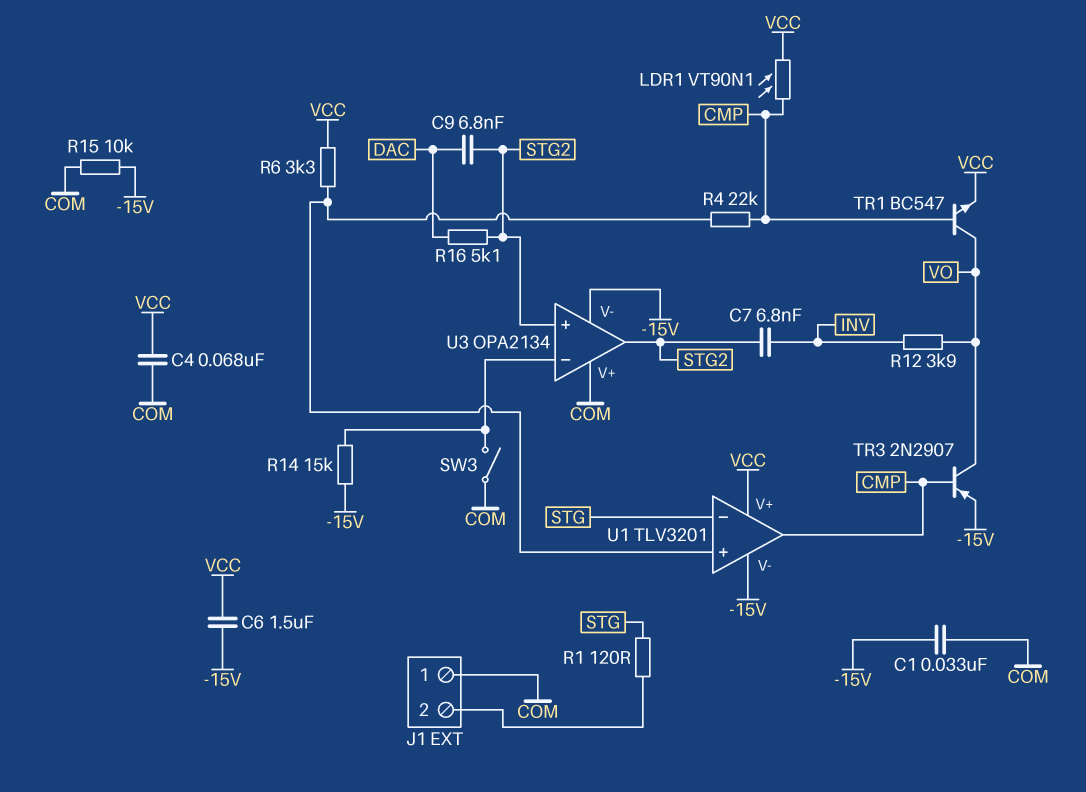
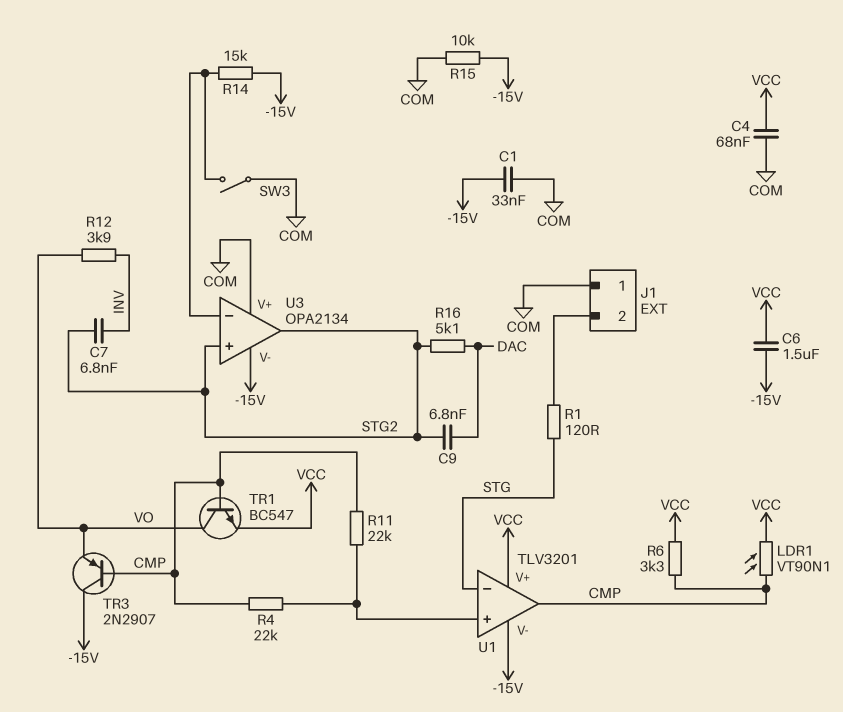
R6: 3.3k (U1/in+, VCC) -> 3.3k (CMP, VCC)
R11: none -> 22k (CMP, U1/in+)
TR3: PNP 2N2907 (B CMP, C VO, E -15V) -> PNP 2N2907 (B CMP, C -15V, E VO)

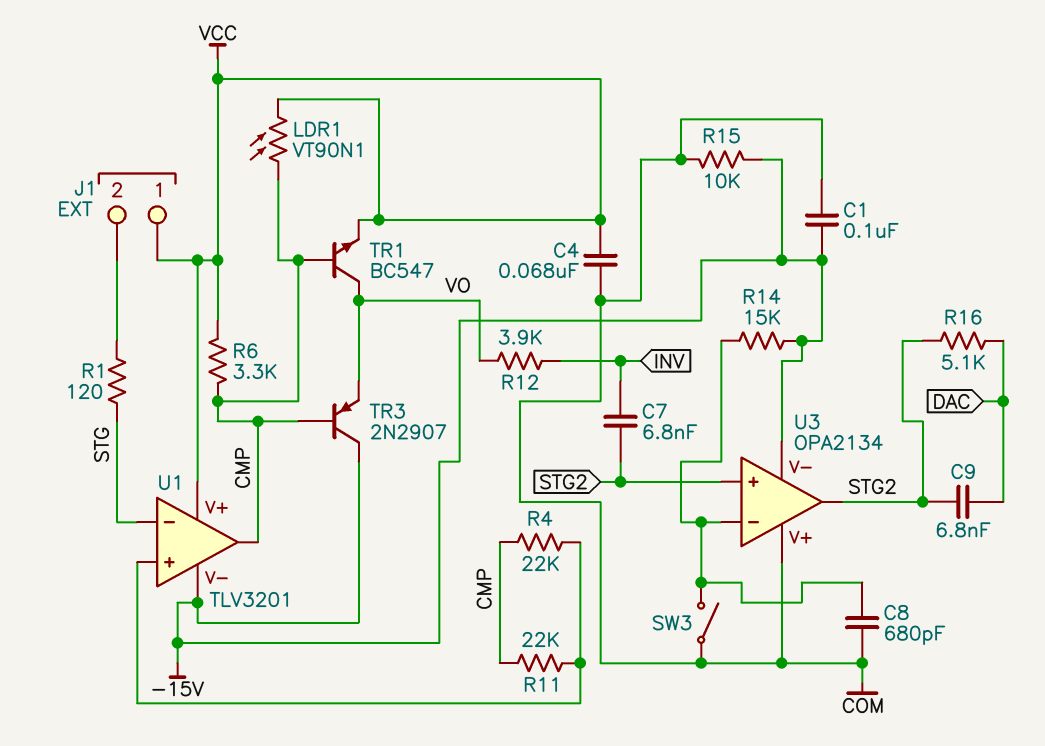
C1: 33nF (-15V, COM) -> 100nF (-15V, COM)
C6: 1.5uF (-15V, VCC) -> none
C8: none -> 680pF (COM, U3/in-)
J1 pin 1: COM -> VCC

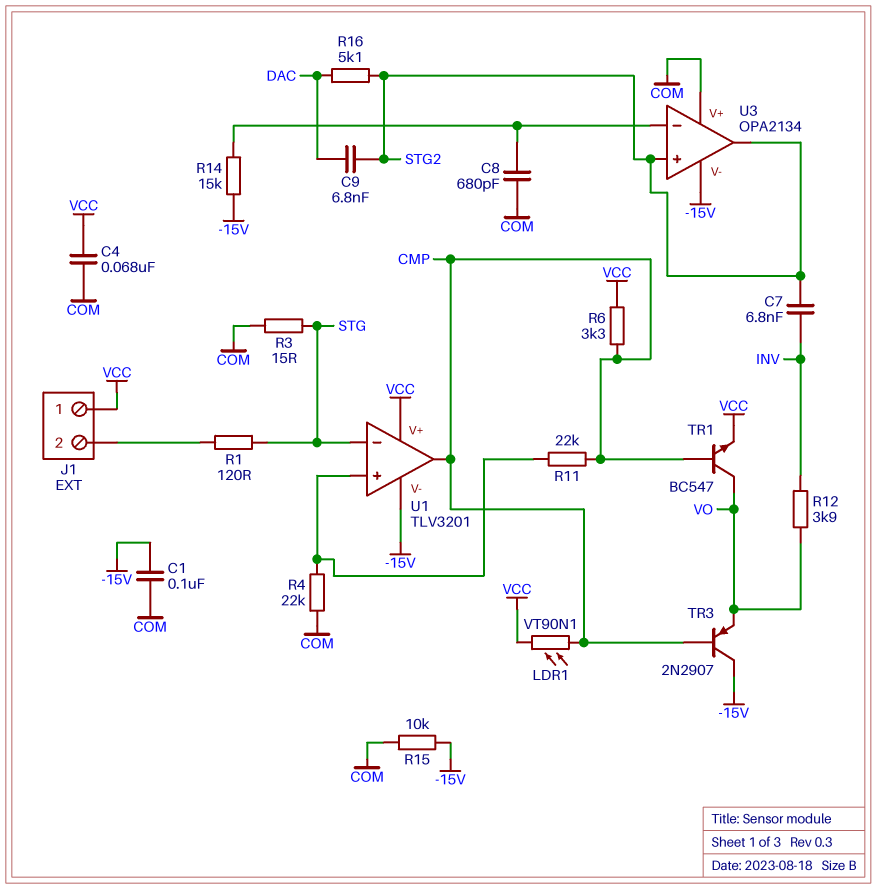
R3: none -> 15 (COM, STG)
R4: 22k (CMP, U1/in+) -> 22k (COM, U1/in+)
SW3: switch (COM, U3/in-) -> none

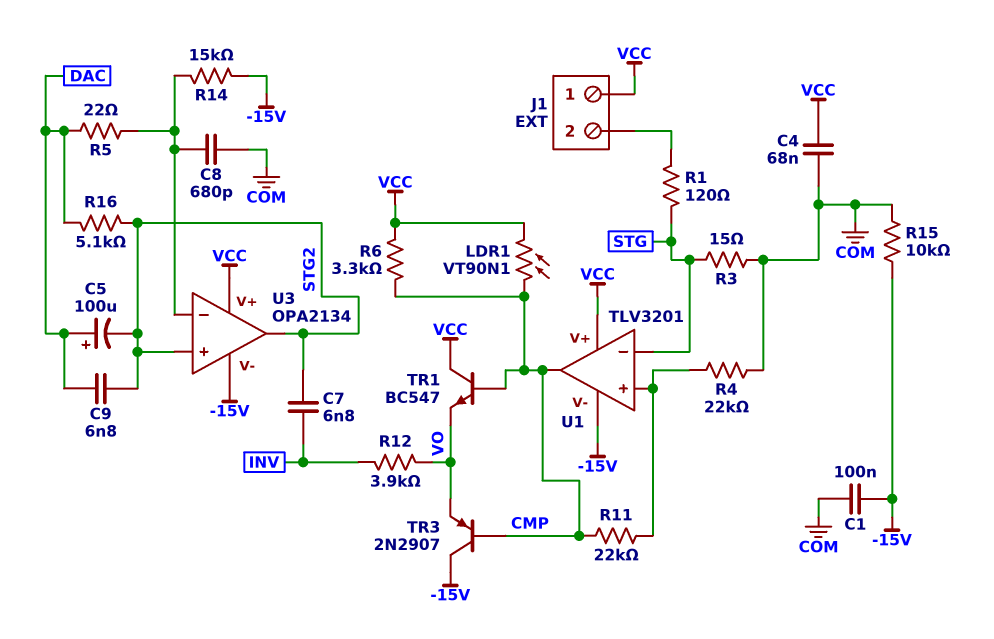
C5: none -> 100uF (plus DAC, minus STG2)
R5: none -> 22 (DAC, U3/in-)
TR1: NPN BC547 (B CMP, C VO, E VCC) -> NPN BC547 (B CMP, C VCC, E VO)
U3 pin V+: COM -> VCC

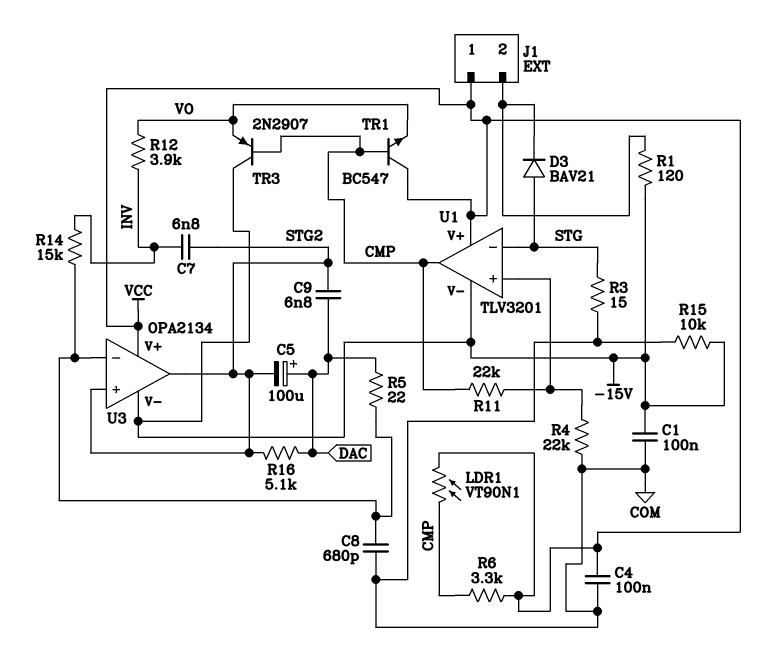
C4: 68nF (COM, VCC) -> 100nF (COM, VCC)
D3: none -> diode BAV21 (A STG, K J1/2)
R1: 120 (J1/2, STG) -> 120 (-15V, J1/2)
R14: 15k (-15V, U3/in-) -> 15k (INV, U3/in-)

